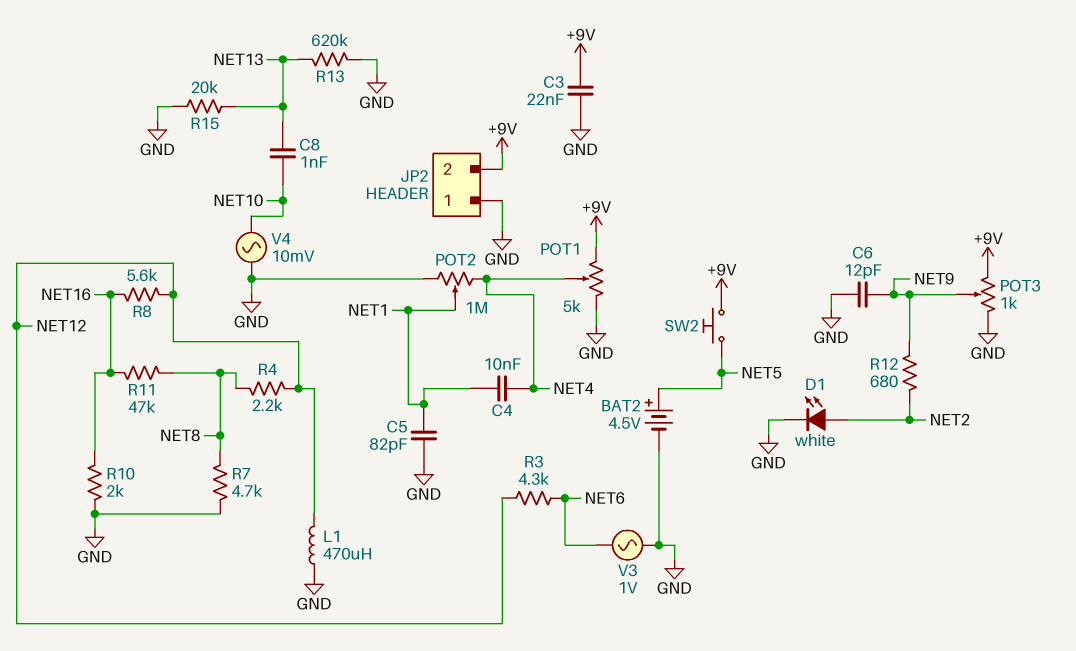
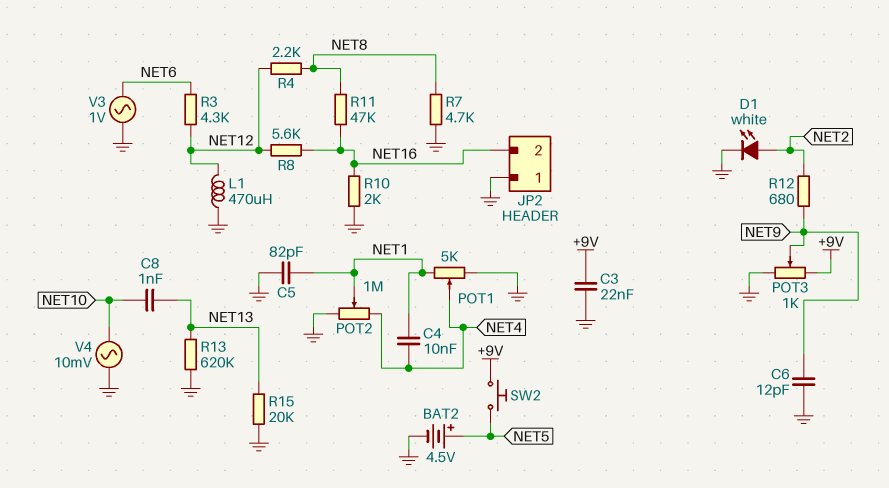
JP2 pin 2: +9V -> NET16
POT1: 5k (+9V, GND, wiper NET4) -> 5k (GND, NET1, wiper NET4)

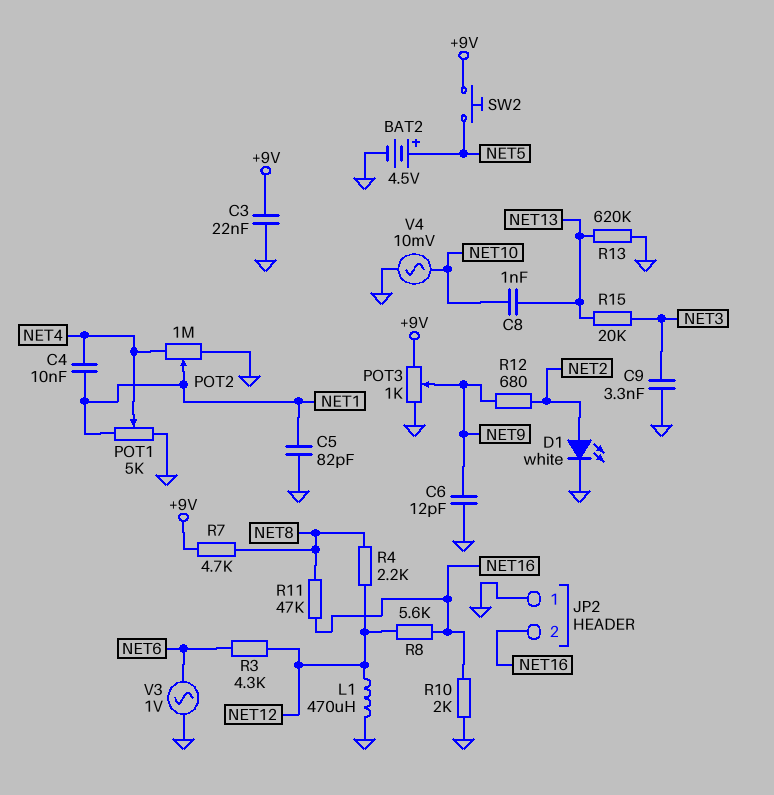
C9: none -> 3.3nF (GND, NET3)
R7: 4.7k (GND, NET8) -> 4.7k (+9V, NET8)
R15: 20k (GND, NET13) -> 20k (NET3, NET13)

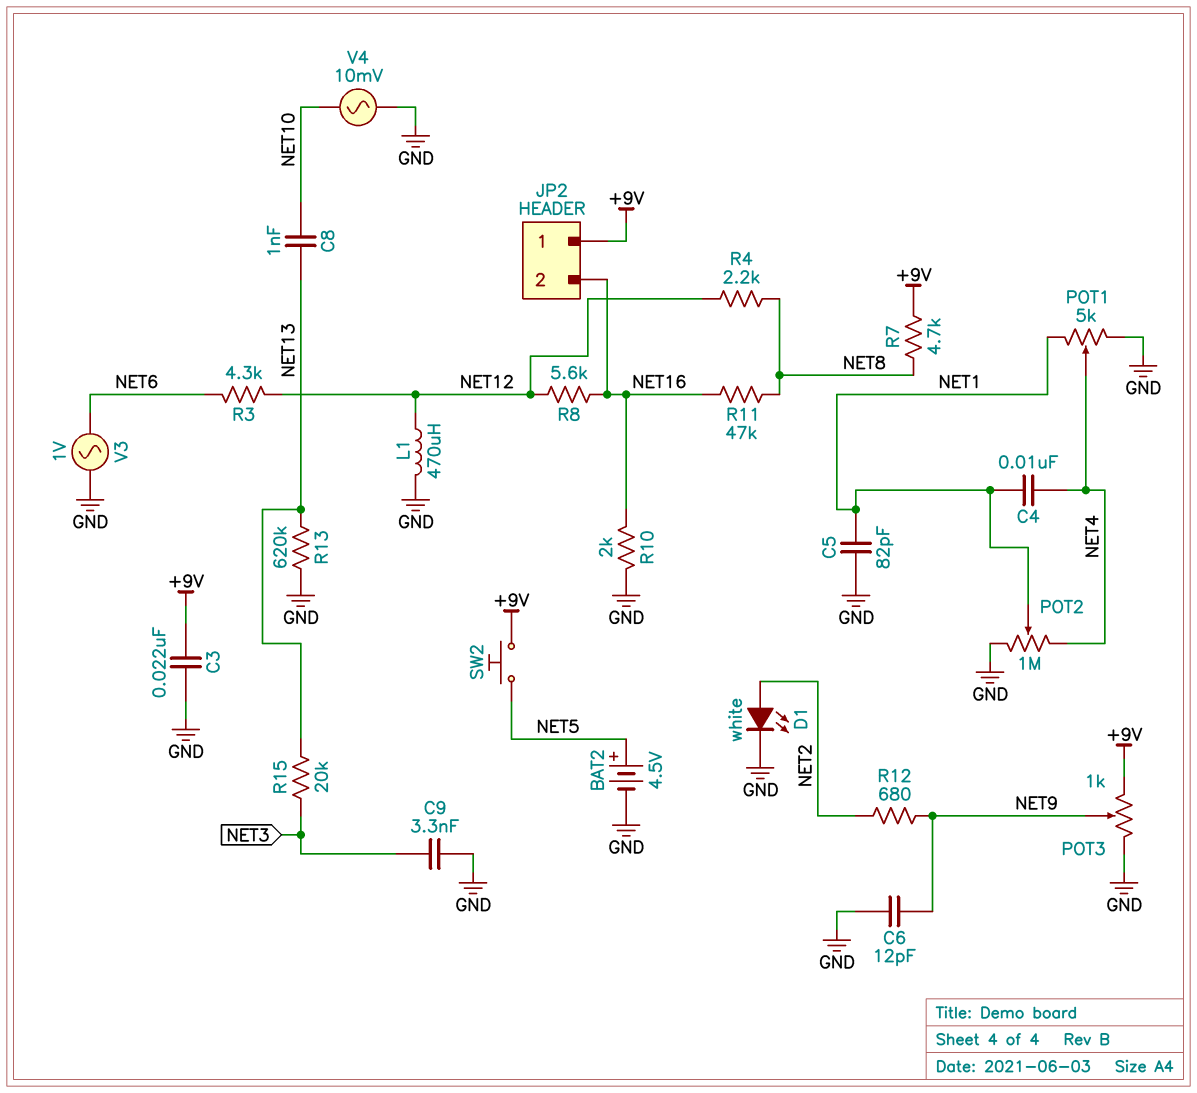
JP2 pin 1: GND -> +9V

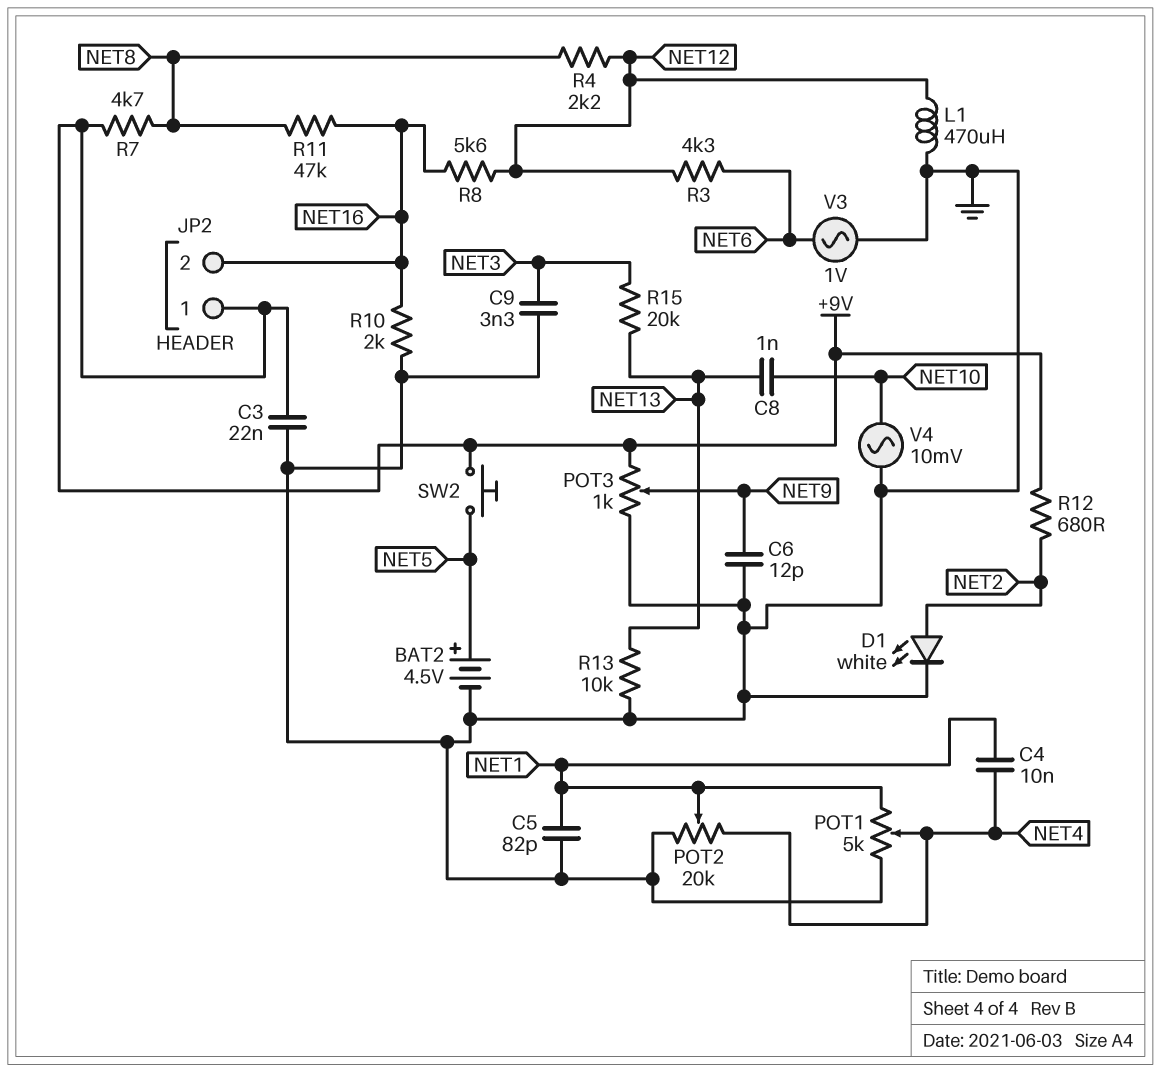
POT2: 1M (GND, NET4, wiper NET1) -> 20k (GND, NET4, wiper NET1)
R12: 680 (NET2, NET9) -> 680 (+9V, NET2)
R13: 620k (GND, NET13) -> 10k (GND, NET13)

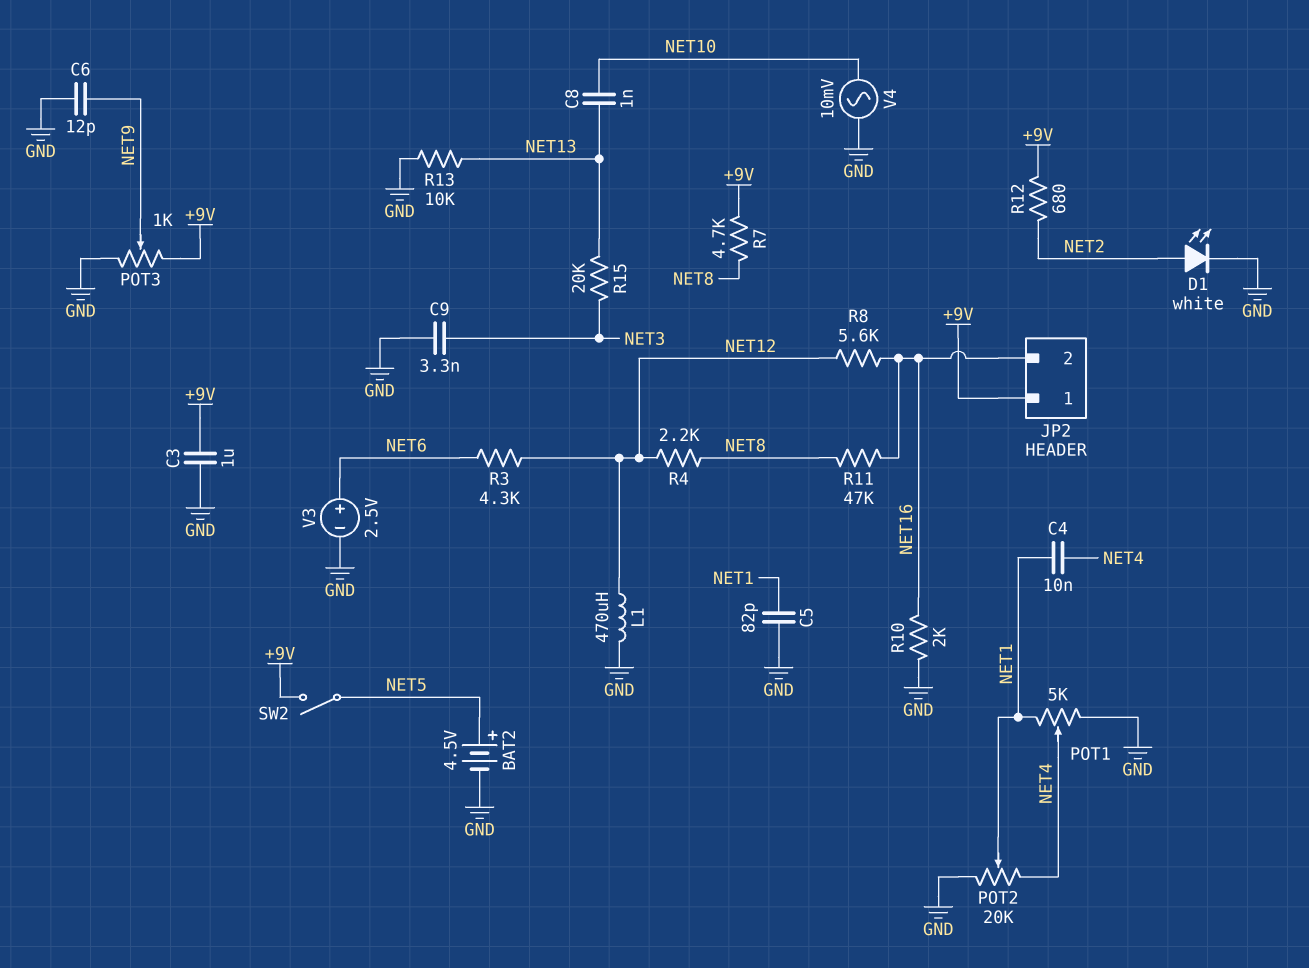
C3: 22nF (+9V, GND) -> 1uF (+9V, GND)
SW2: button (+9V, NET5) -> switch (+9V, NET5)
V3: AC 1V (GND, NET6) -> 2.5V (plus NET6, minus GND)

